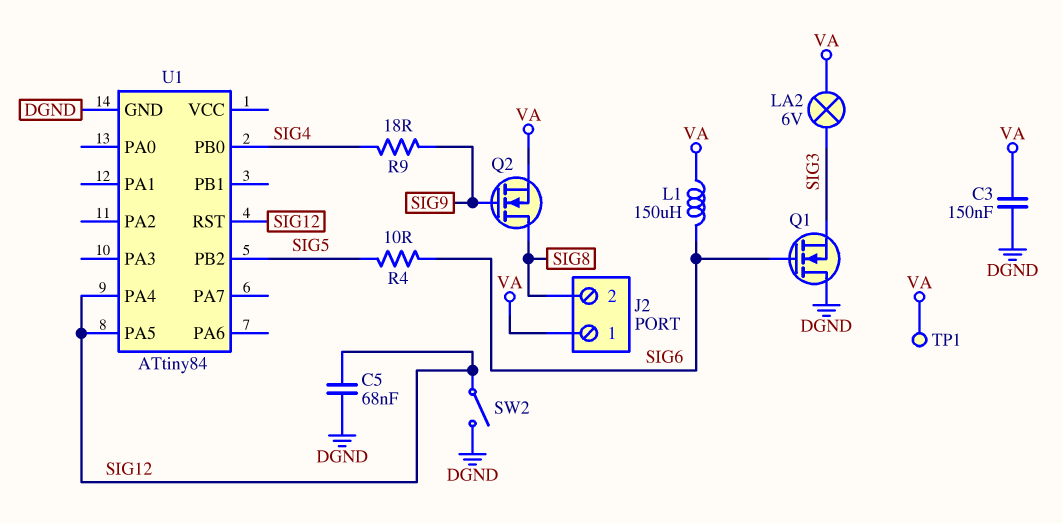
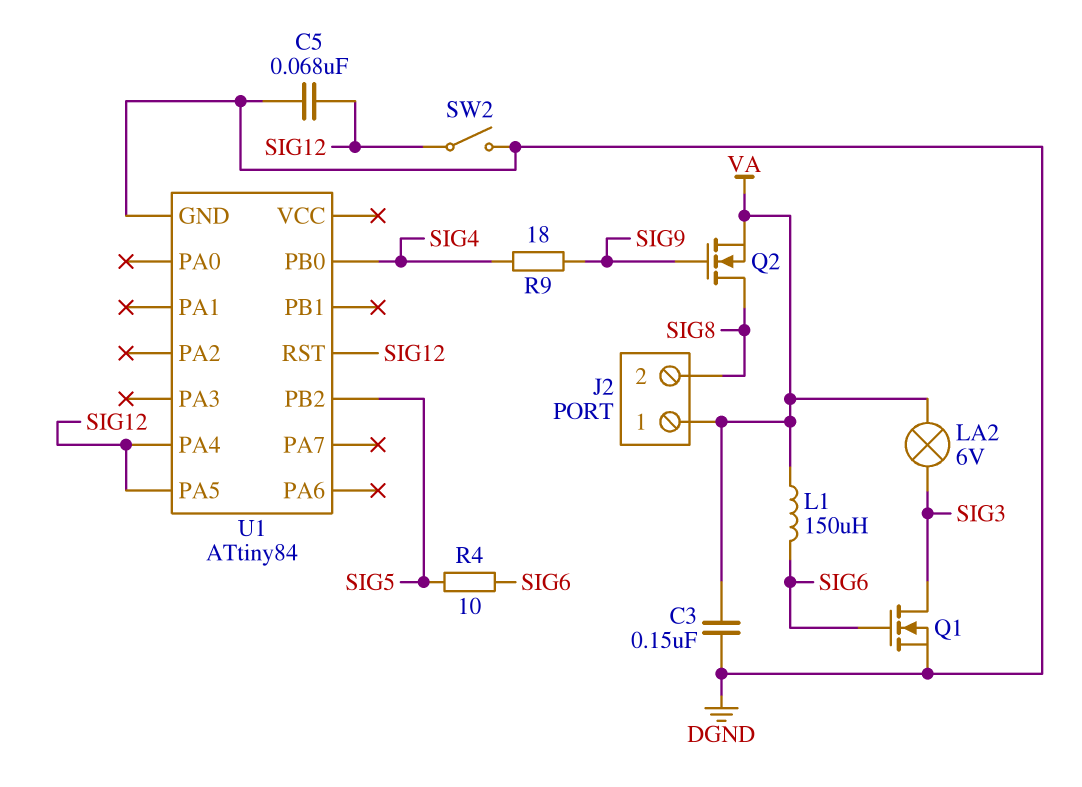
Q1: NMOS (G SIG6, D DGND, S SIG3) -> NMOS (G SIG6, D SIG3, S DGND)
TP1: test point (VA) -> none

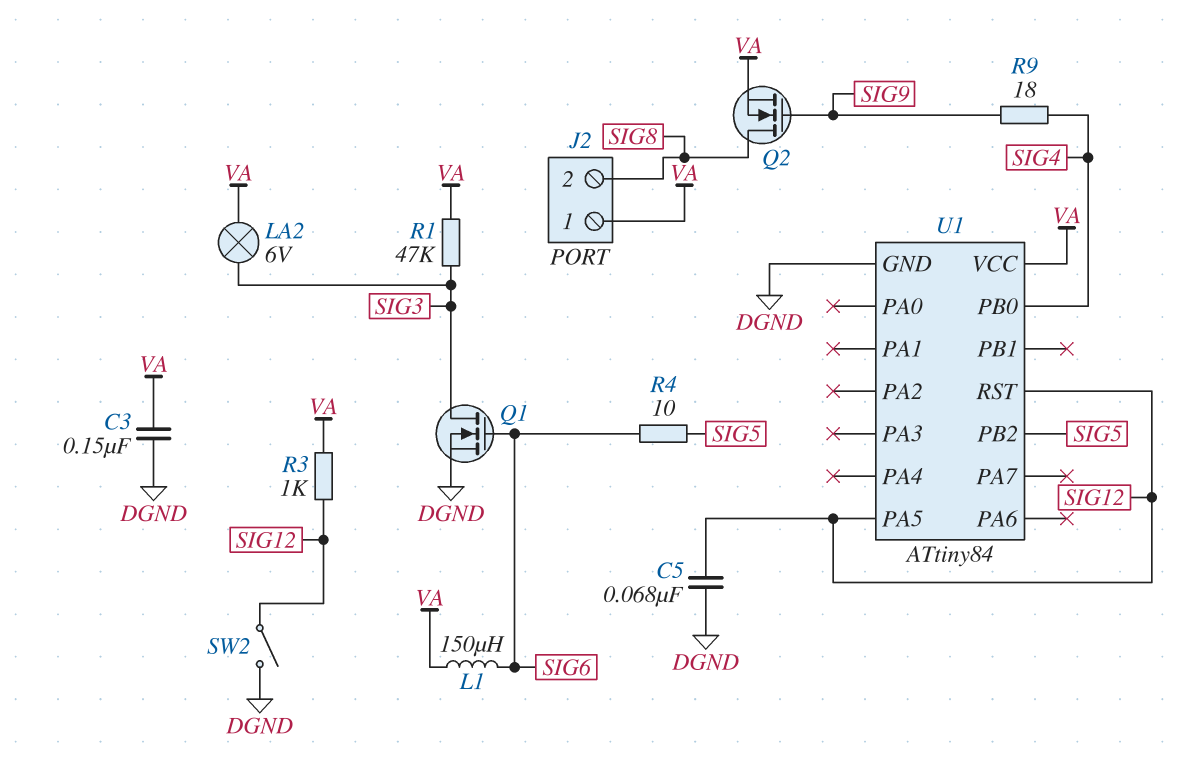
R1: none -> 47k (SIG3, VA)
R3: none -> 1k (SIG12, VA)
U1 pin PA4: SIG12 -> none
U1 pin VCC: none -> VA

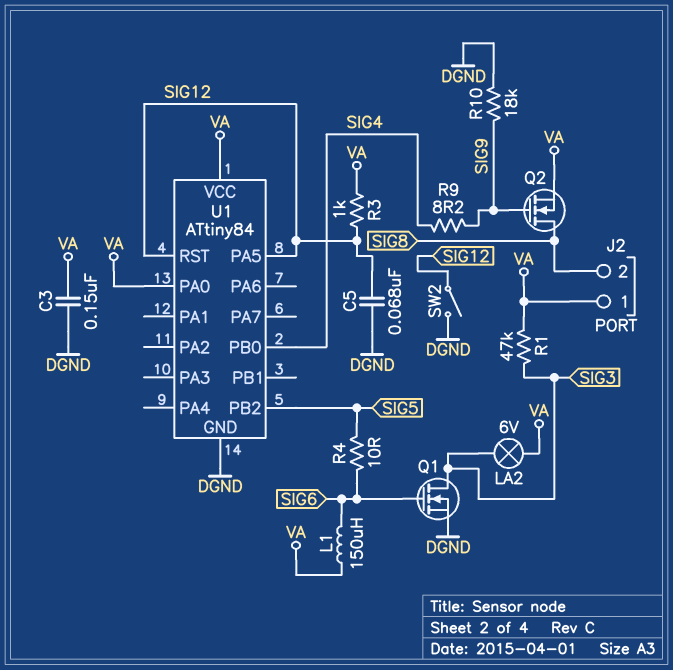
R9: 18 (SIG4, SIG9) -> 8.2 (SIG4, SIG9)
R10: none -> 18k (DGND, SIG9)
U1 pin PA0: none -> VA

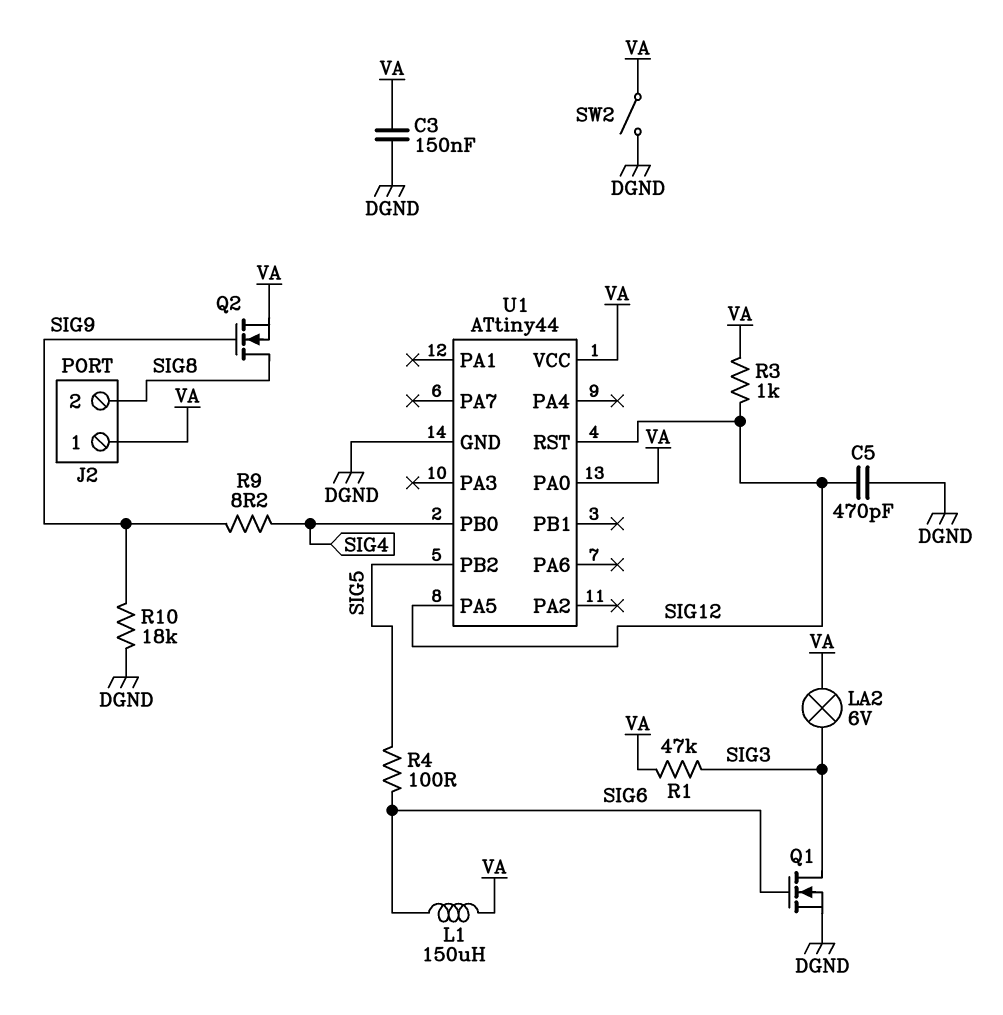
C5: 68nF (DGND, SIG12) -> 470pF (DGND, SIG12)
R4: 10 (SIG5, SIG6) -> 100 (SIG5, SIG6)
SW2: switch (DGND, SIG12) -> switch (DGND, VA)
U1: ATtiny84 -> ATtiny44

